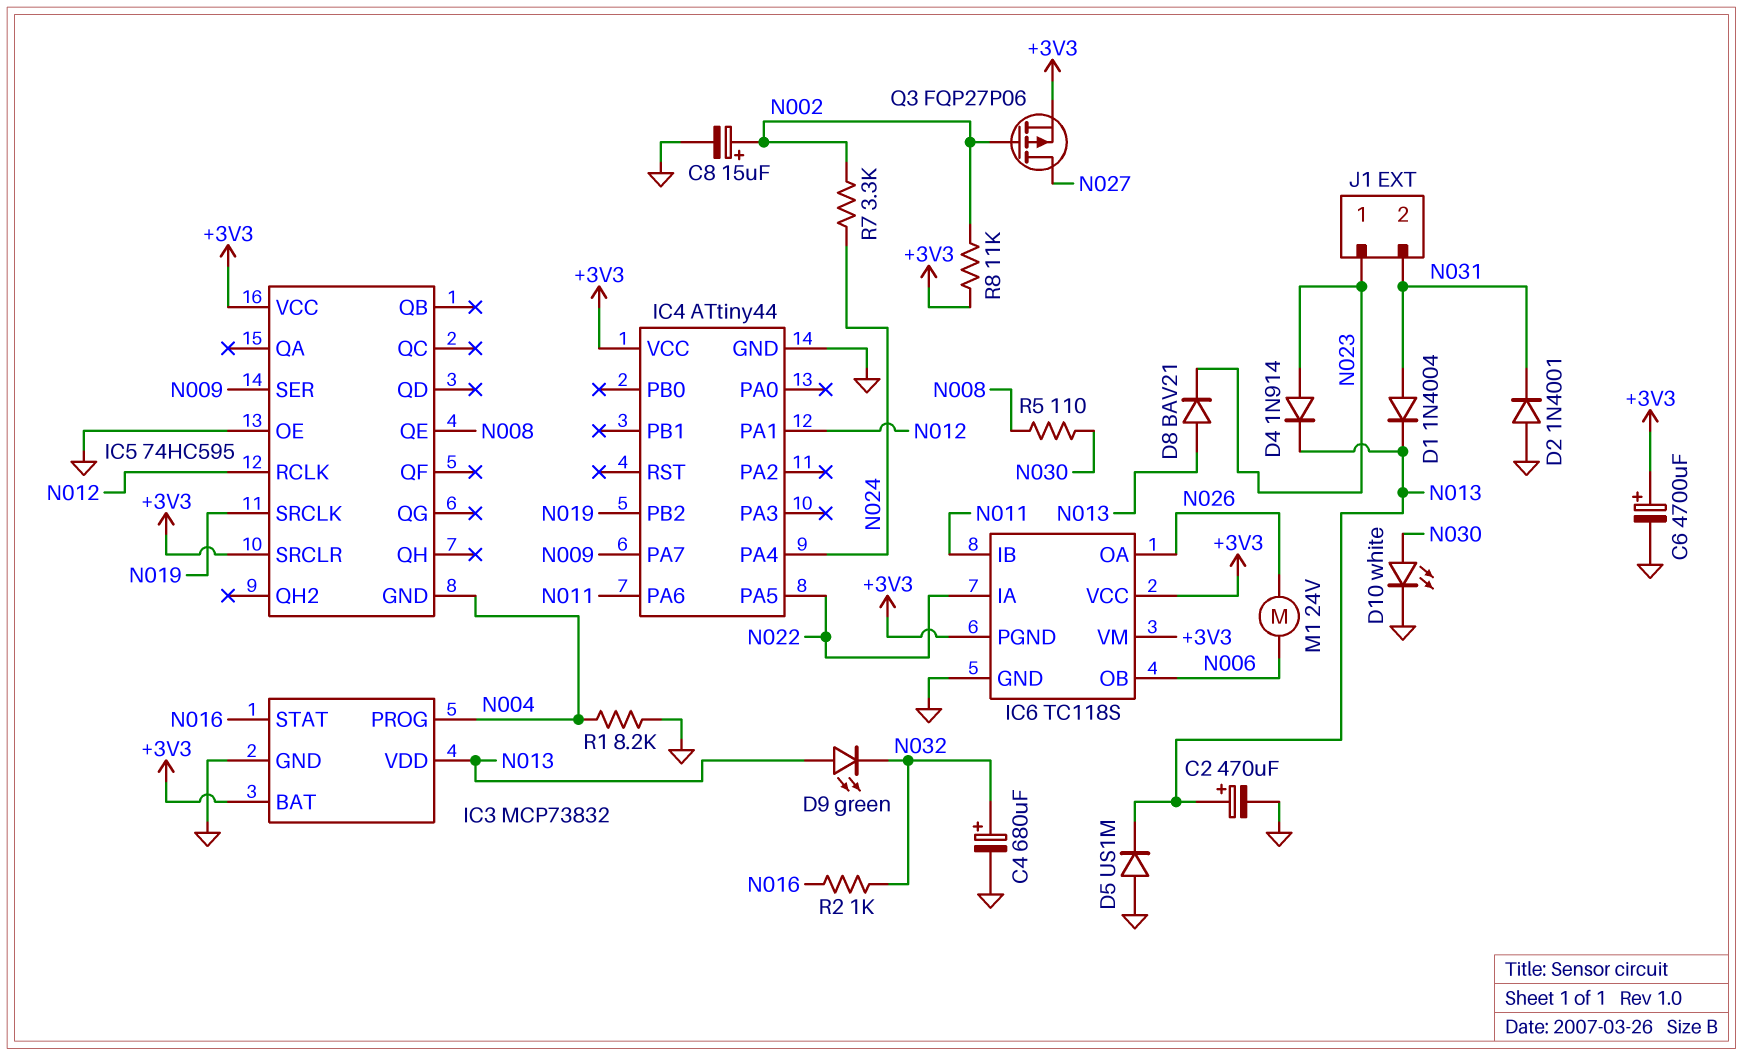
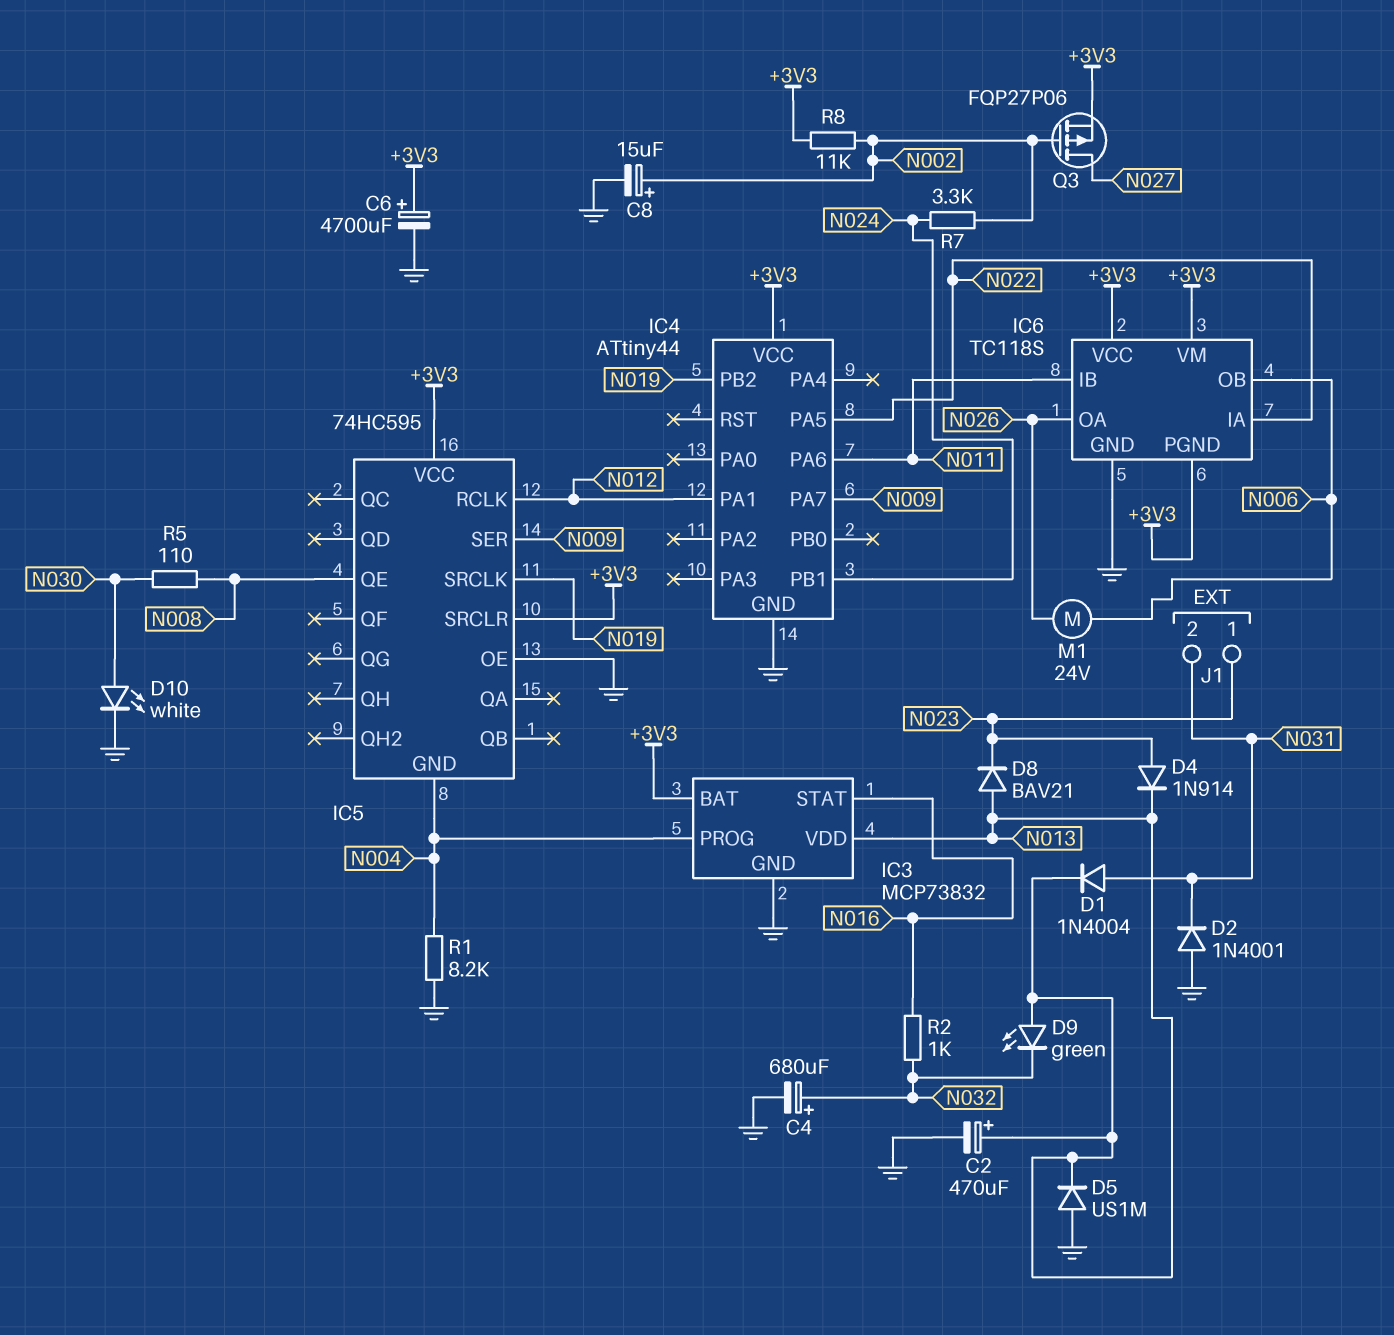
IC4 pin PA4: N024 -> none
IC4 pin PB1: none -> N024

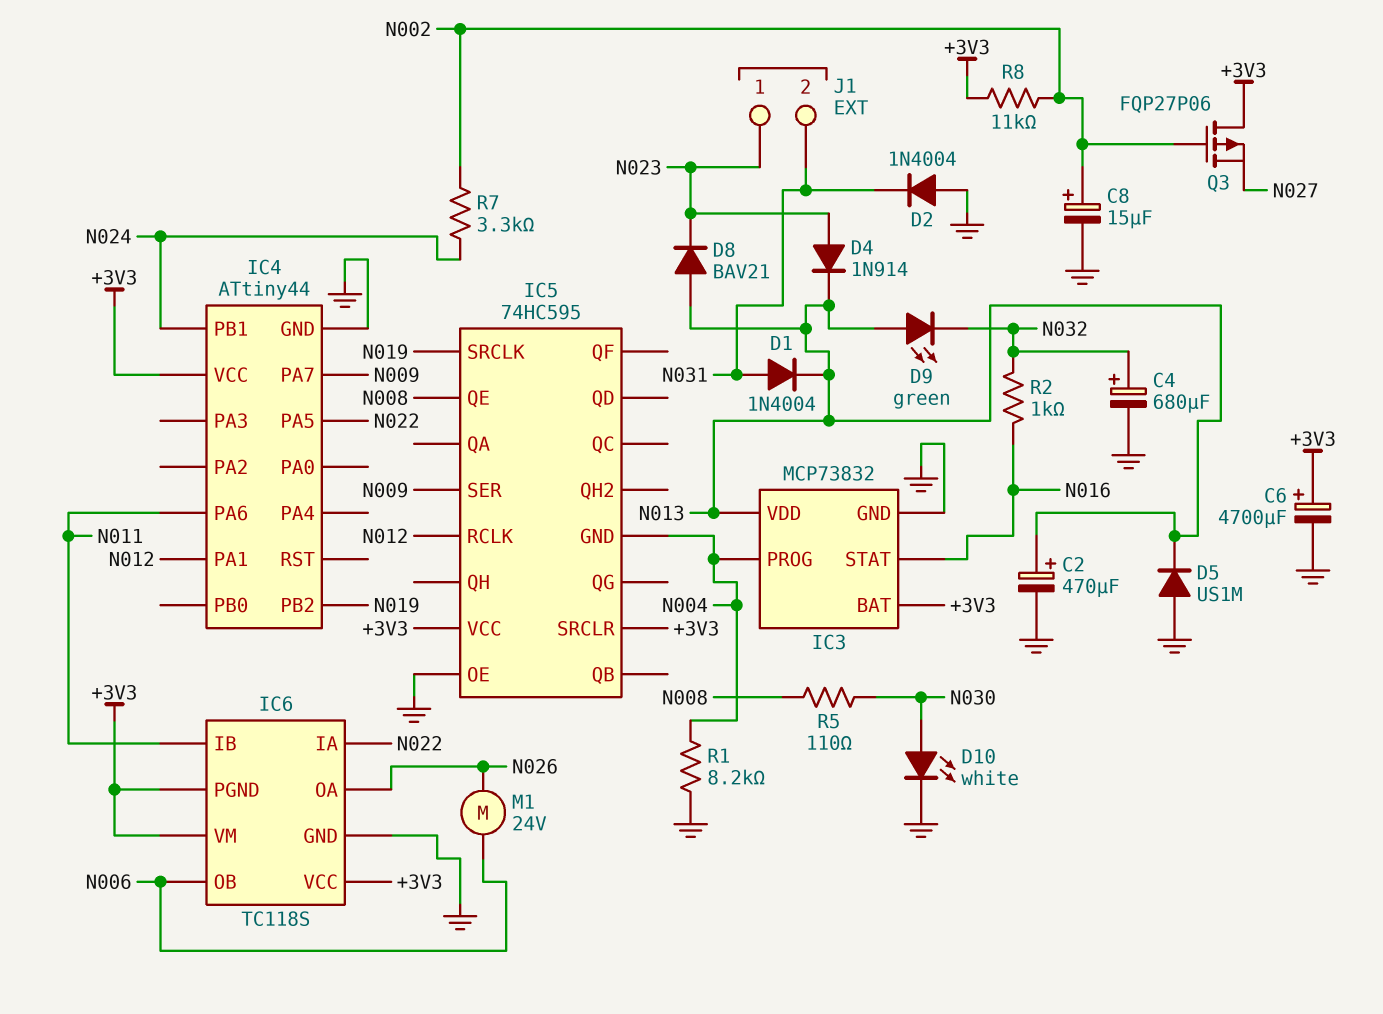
D2: diode 1N4001 (A GND, K N031) -> diode 1N4004 (A GND, K N031)
Q3: PMOS FQP27P06 (G N002, D N027, S +3V3) -> PMOS FQP27P06 (G N002, D +3V3, S N027)

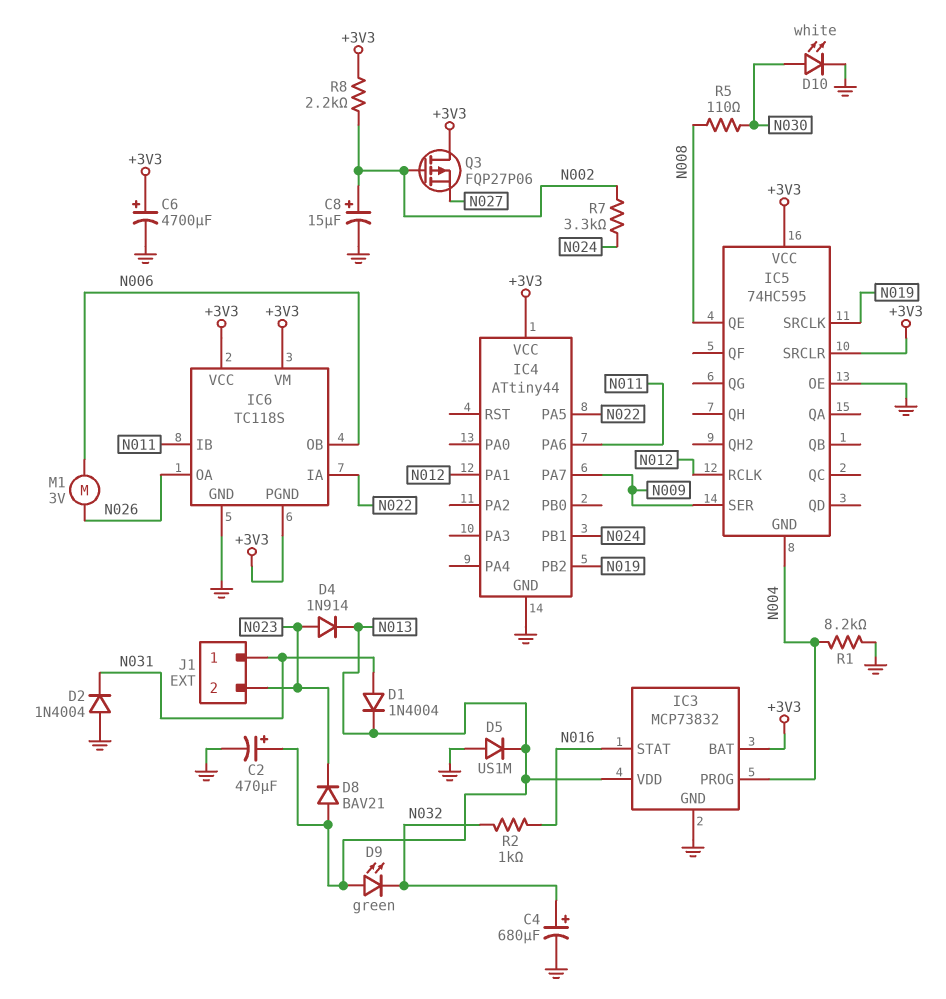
J1 pin 1: N023 -> N031
J1 pin 2: N031 -> N023
M1: motor 24V (N006, N026) -> motor 3V (N006, N026)
R8: 11k (+3V3, N002) -> 2.2k (+3V3, N002)

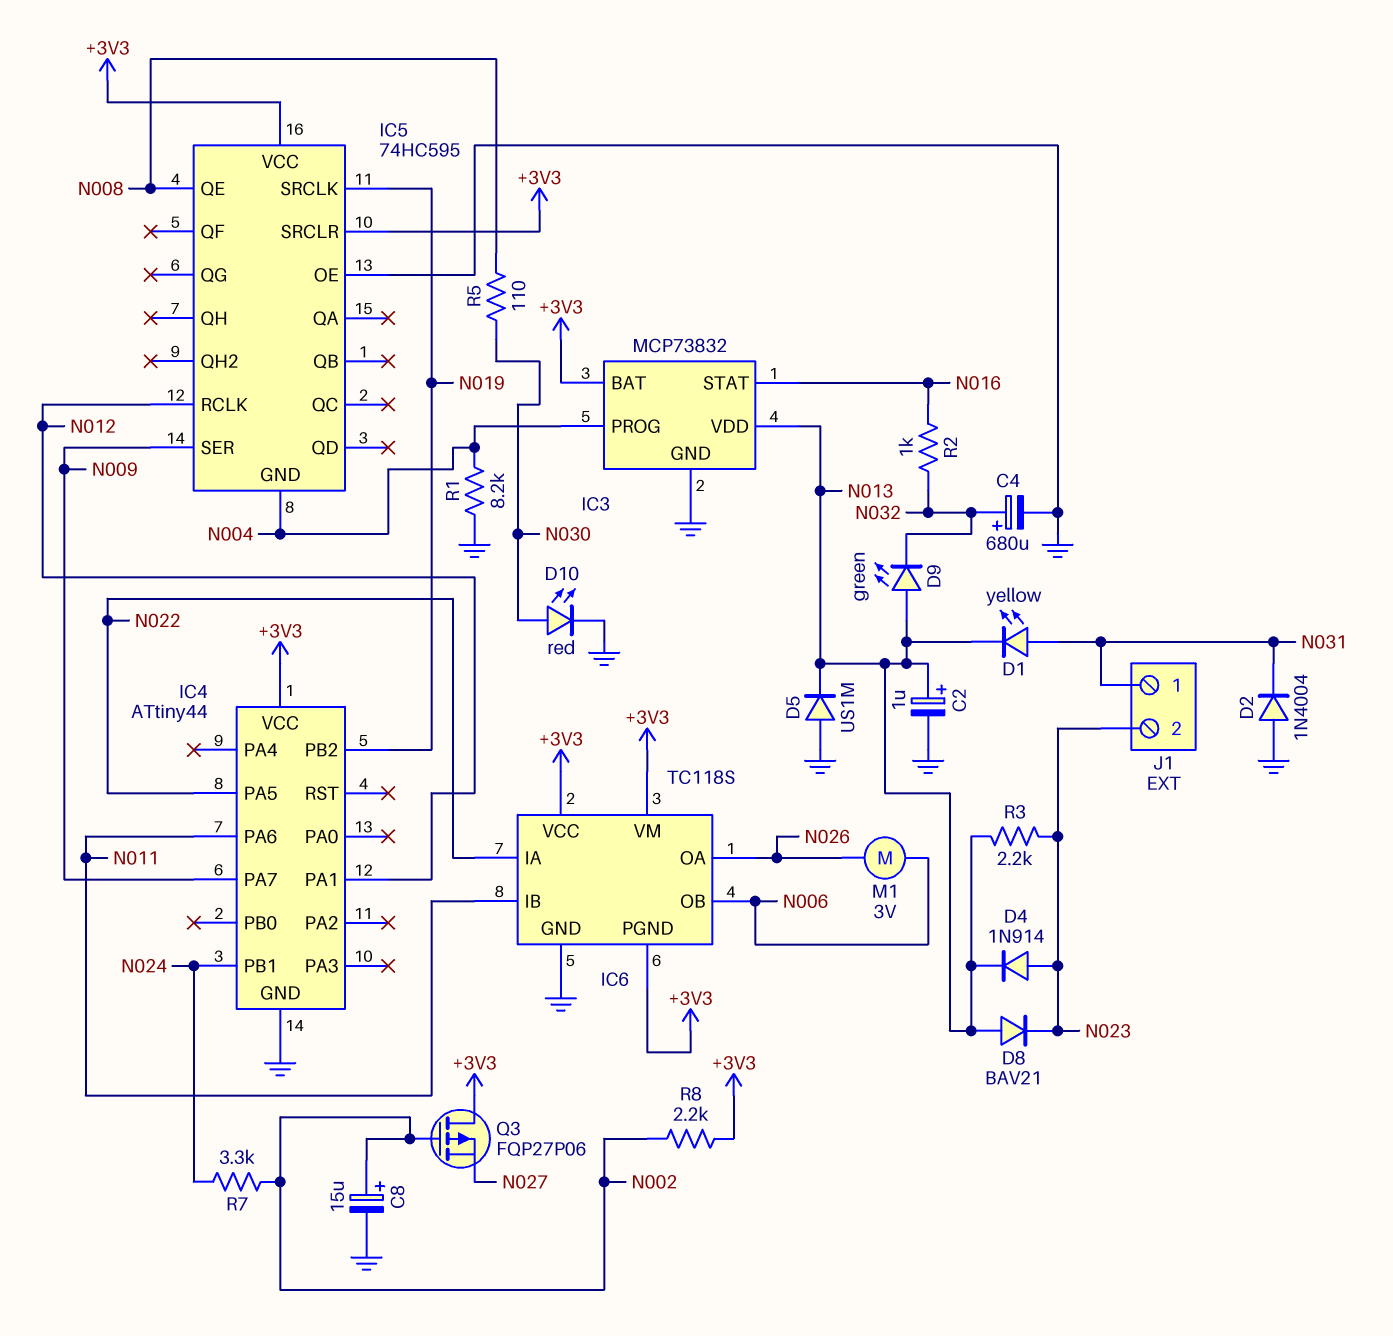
C2: 470uF (plus N013, minus GND) -> 1uF (plus N013, minus GND)
C6: 4700uF (plus +3V3, minus GND) -> none
D1: diode 1N4004 (A N031, K N013) -> LED yellow (A N031, K N013)
D10: LED white (A N030, K GND) -> LED red (A N030, K GND)
R3: none -> 2.2k (N013, N023)

